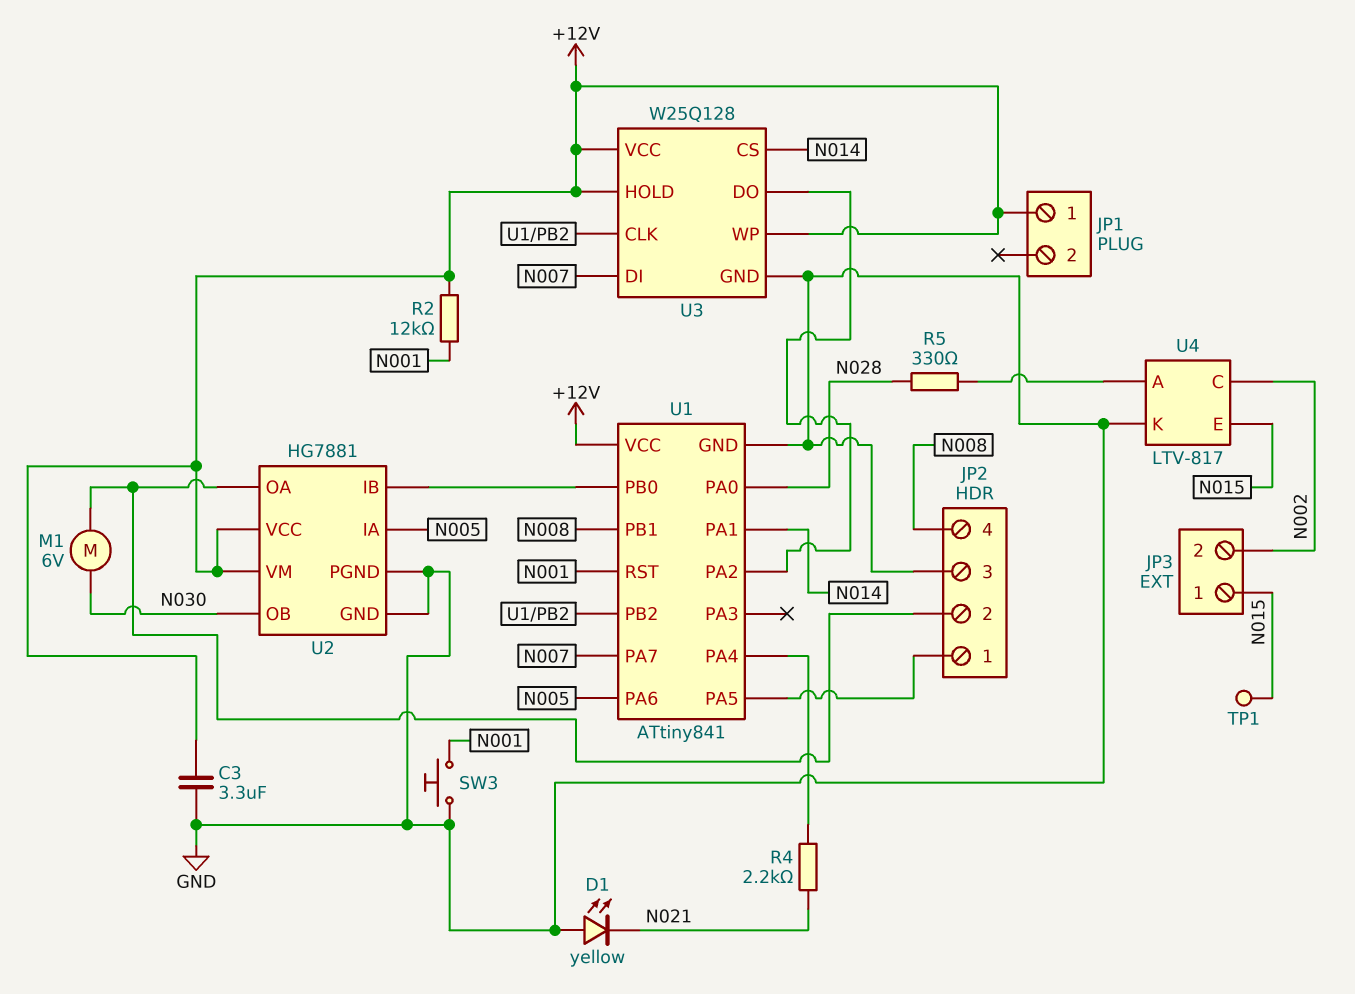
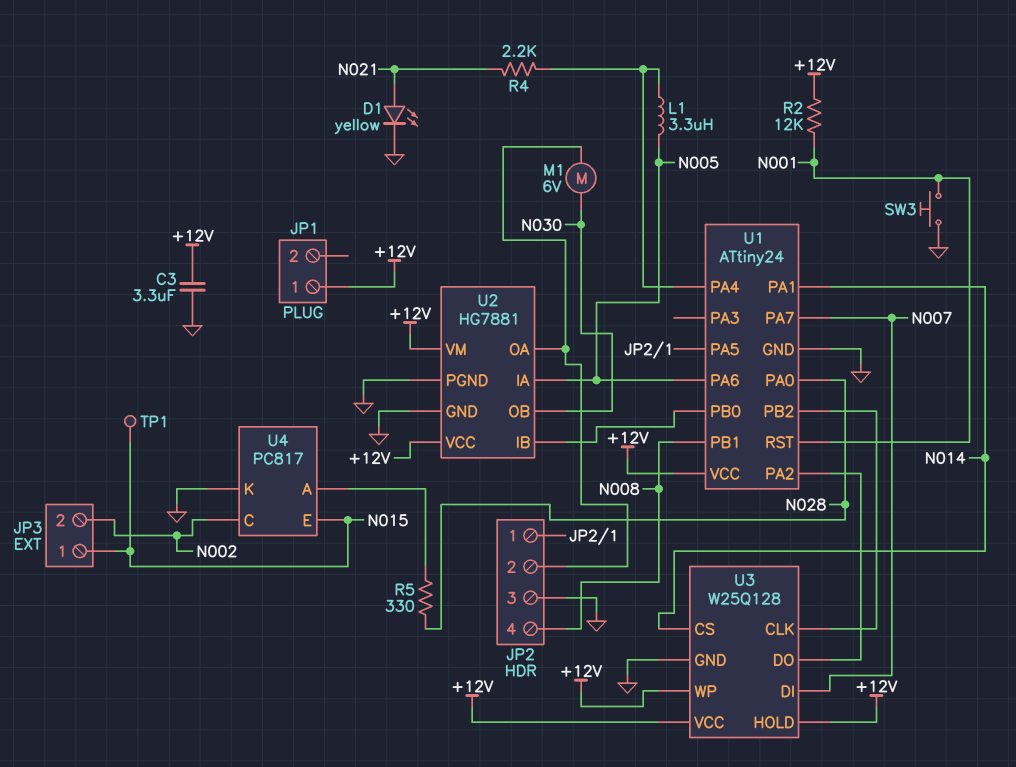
D1: LED yellow (A GND, K N021) -> LED yellow (A N021, K GND)
L1: none -> 3.3uH (N005, U1/PA4)
U1: ATtiny841 -> ATtiny24
U4: LTV-817 -> PC817

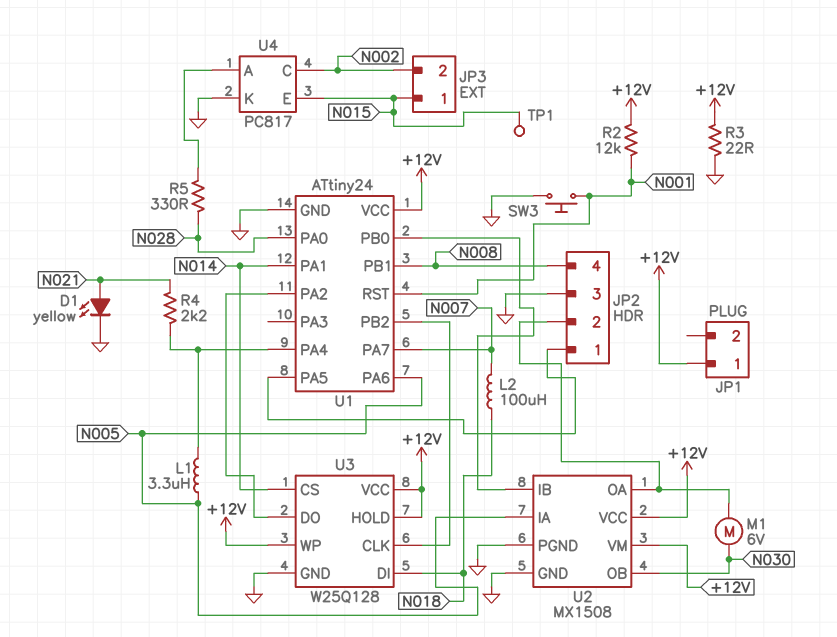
C3: 3.3uF (+12V, GND) -> none
L2: none -> 100uH (N007, N018)
R3: none -> 22 (+12V, GND)
U2: HG7881 -> MX1508
U3 pin DI: N007 -> N018

